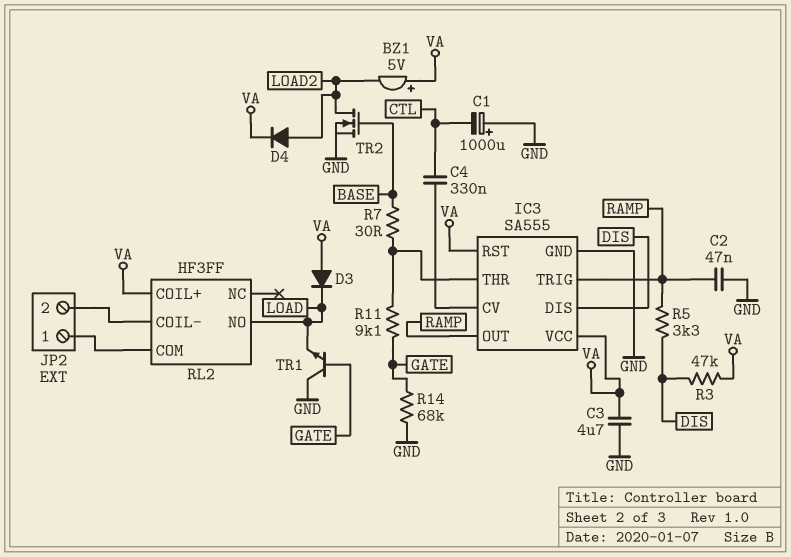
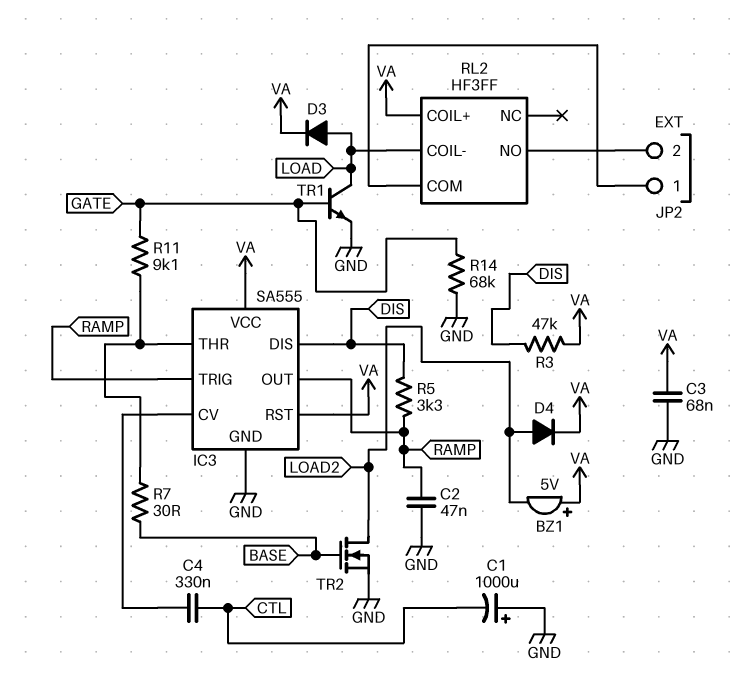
C3: 4.7uF (GND, VA) -> 68nF (GND, VA)
D3: diode (A VA, K LOAD) -> diode (A LOAD, K VA)
RL2 pin COIL-: JP2/2 -> LOAD
RL2 pin NO: LOAD -> JP2/2
TR1: NPN (B GATE, C GND, E LOAD) -> NPN (B GATE, C LOAD, E GND)

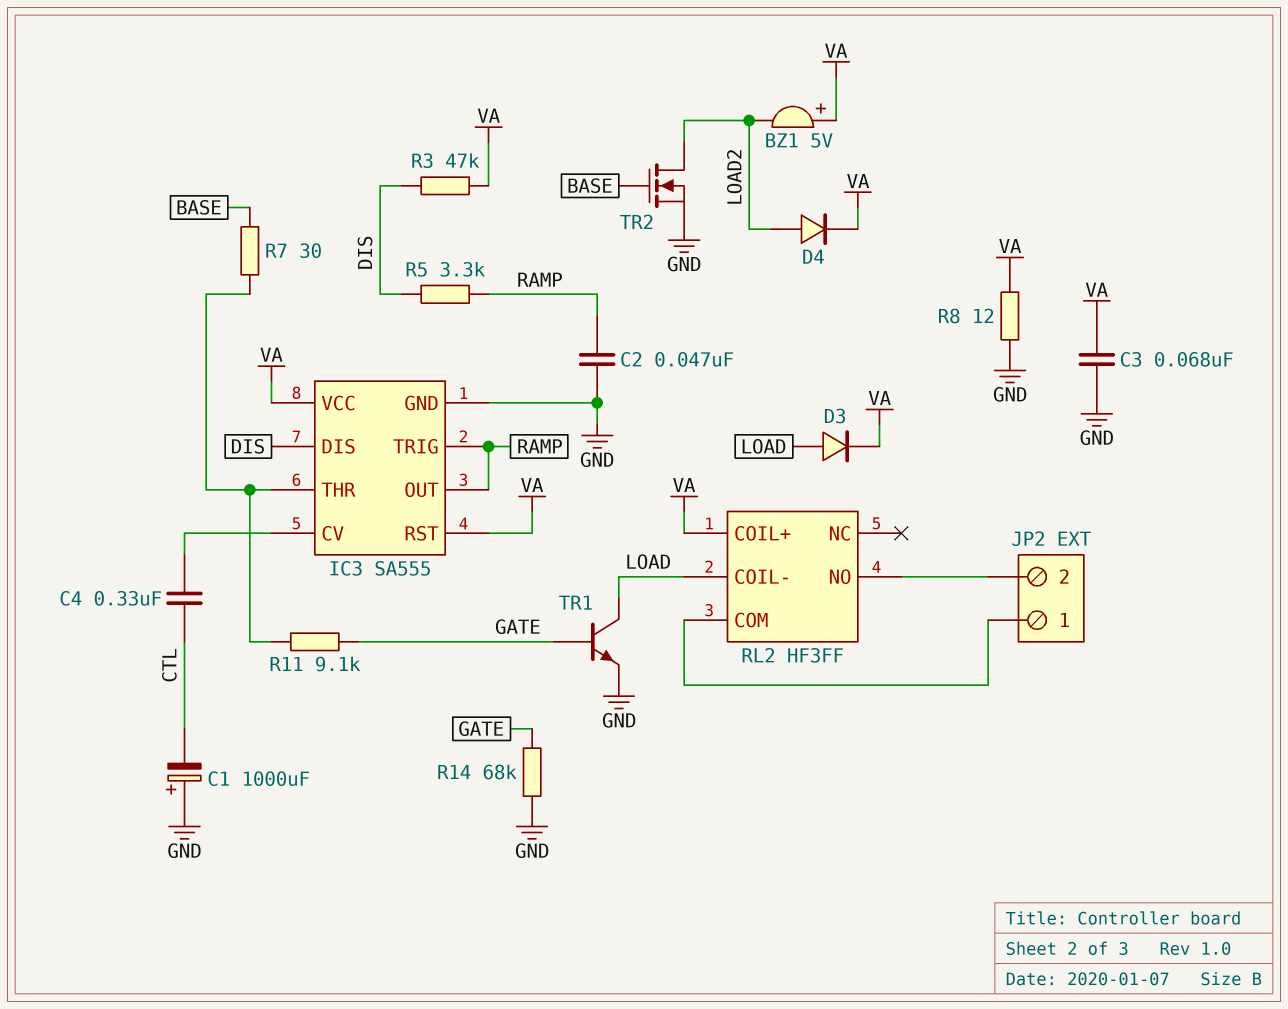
R8: none -> 12 (GND, VA)

